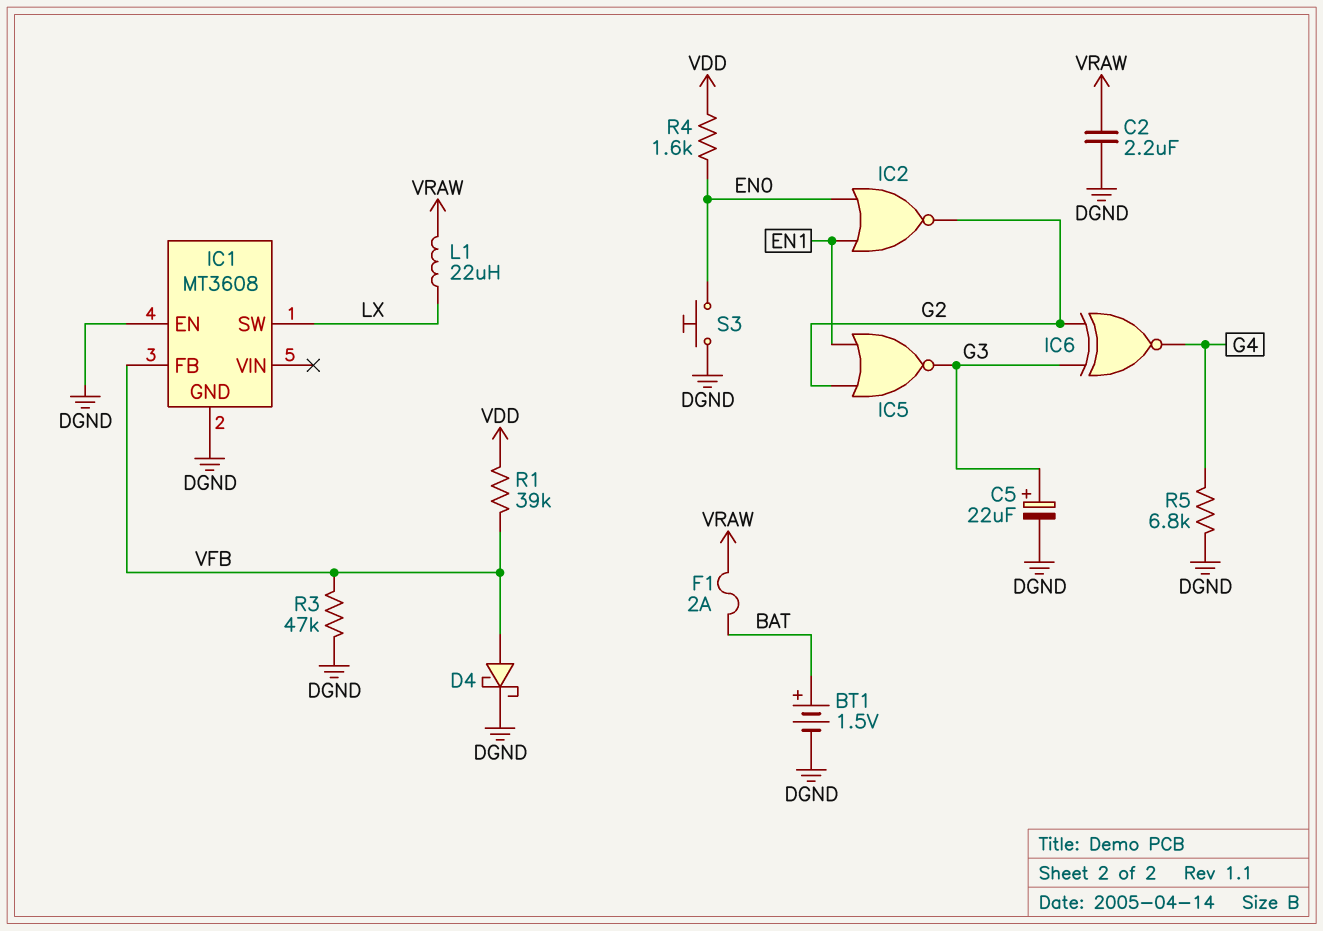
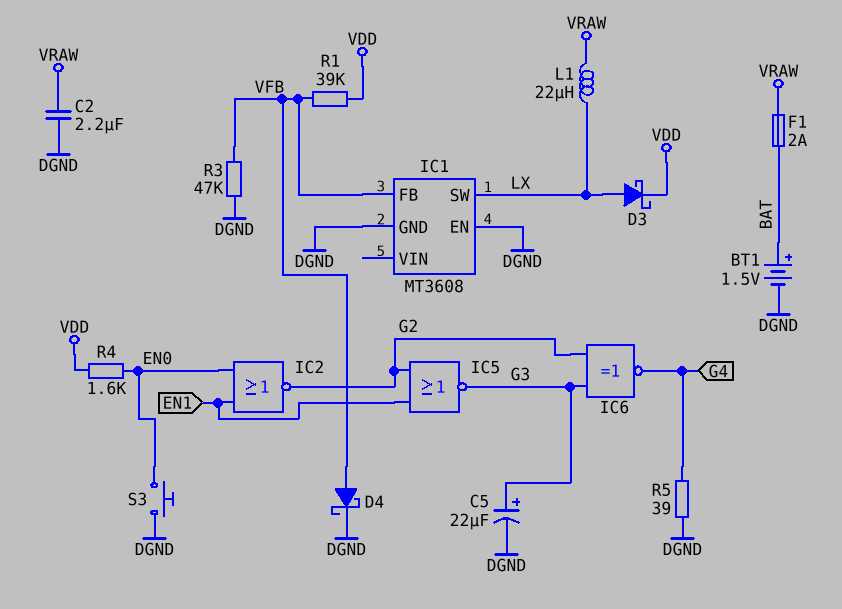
D3: none -> schottky (A LX, K VDD)
R5: 6.8k (DGND, G4) -> 39 (DGND, G4)

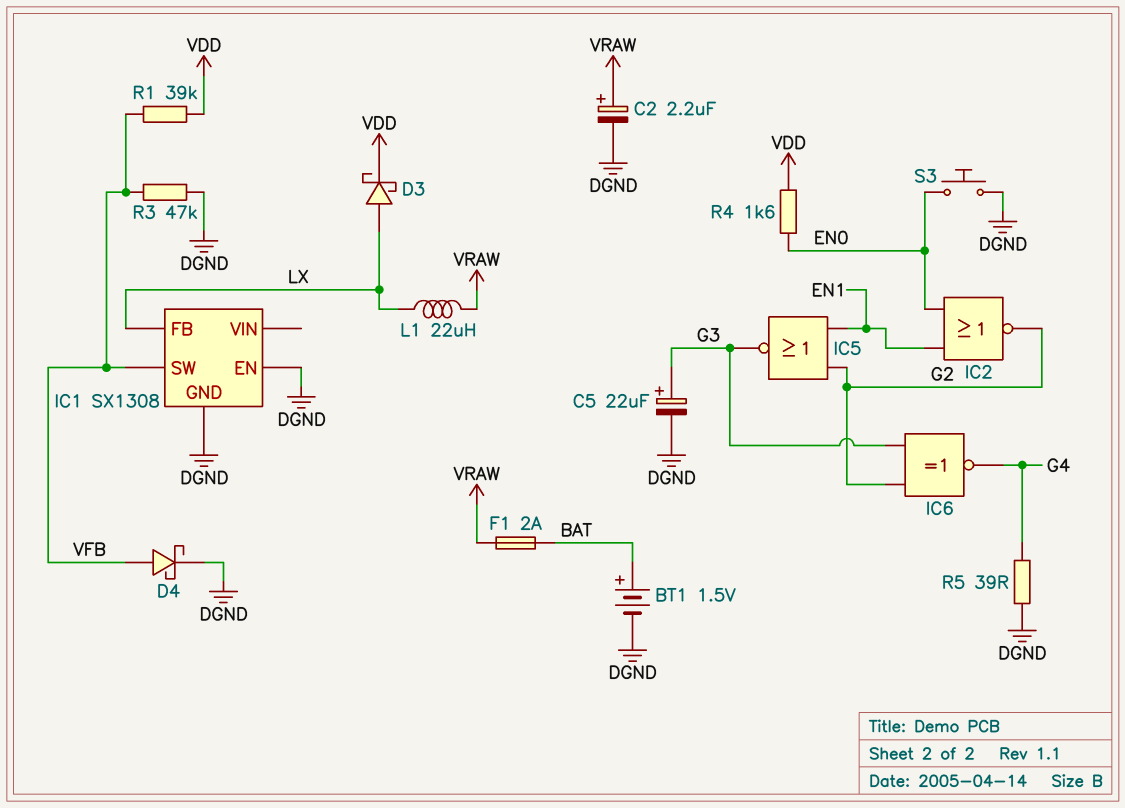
C2: 2.2uF (DGND, VRAW) -> 2.2uF (plus VRAW, minus DGND)
IC1: MT3608 -> SX1308
IC1 pin FB: VFB -> LX
IC1 pin SW: LX -> VFB

